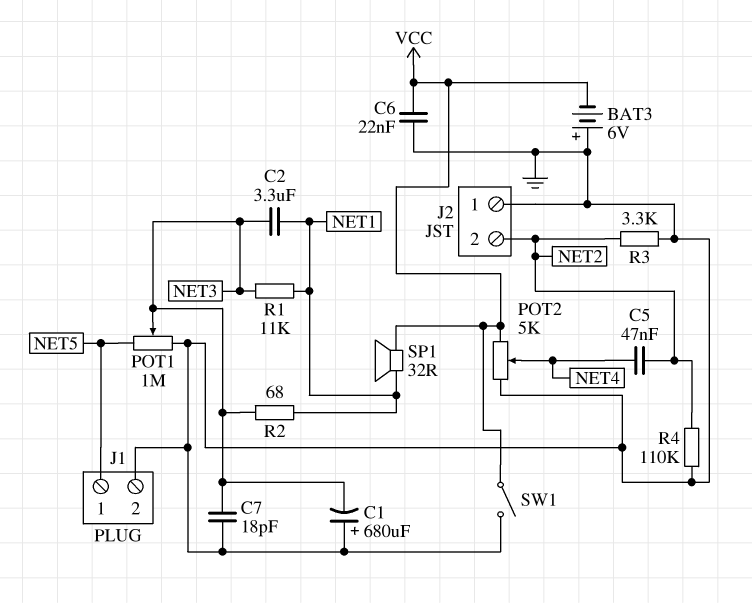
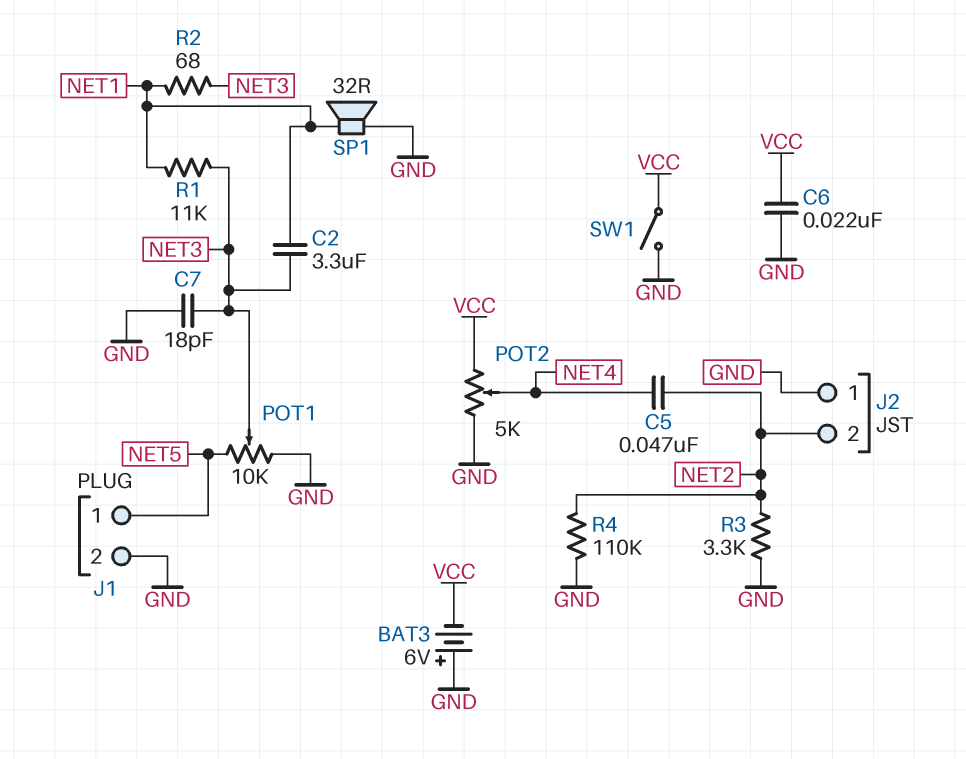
C1: 680uF (plus GND, minus NET3) -> none
POT1: 1M (GND, NET5, wiper NET3) -> 10k (GND, NET5, wiper NET3)
SP1: speaker 32R (NET1, VCC) -> speaker 32R (GND, NET1)

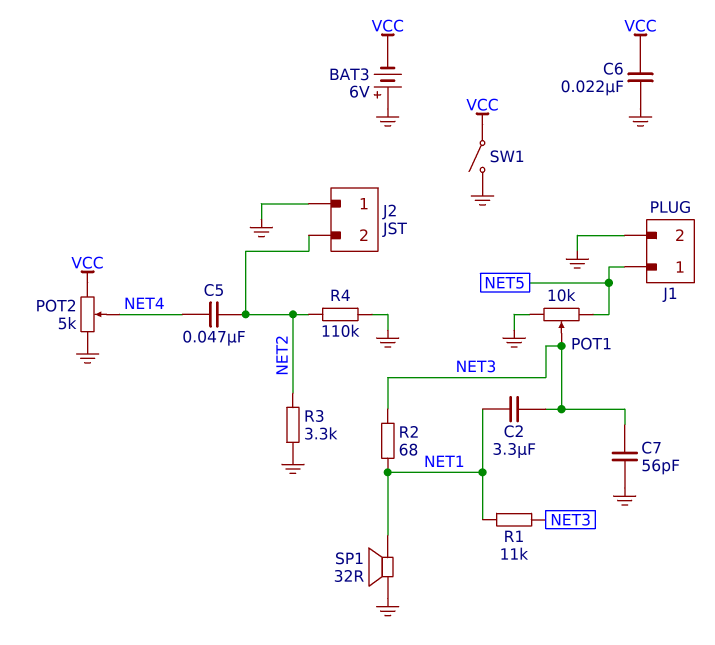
C7: 18pF (GND, NET3) -> 56pF (GND, NET3)

